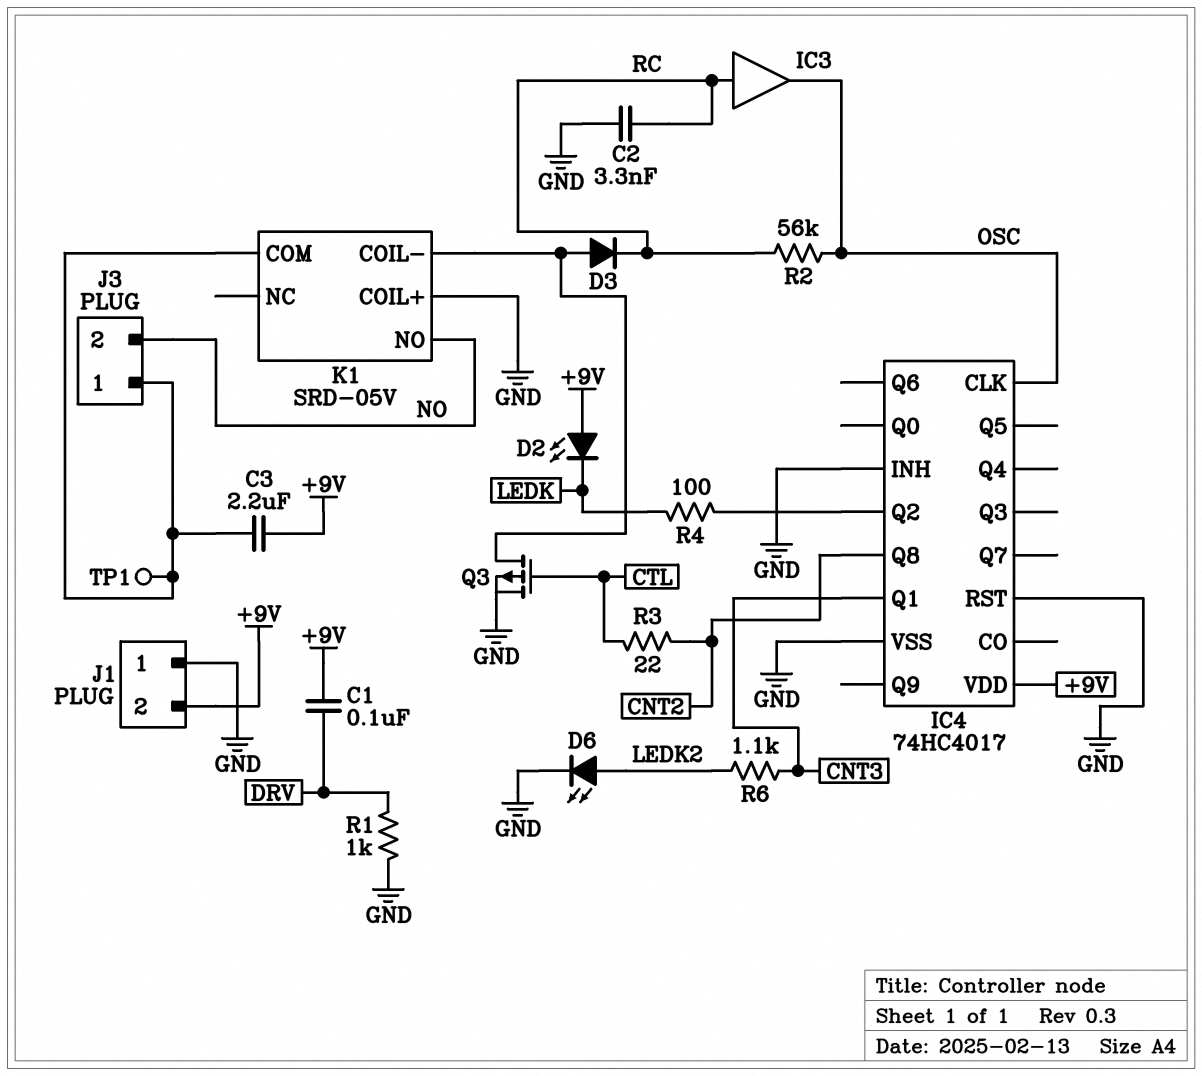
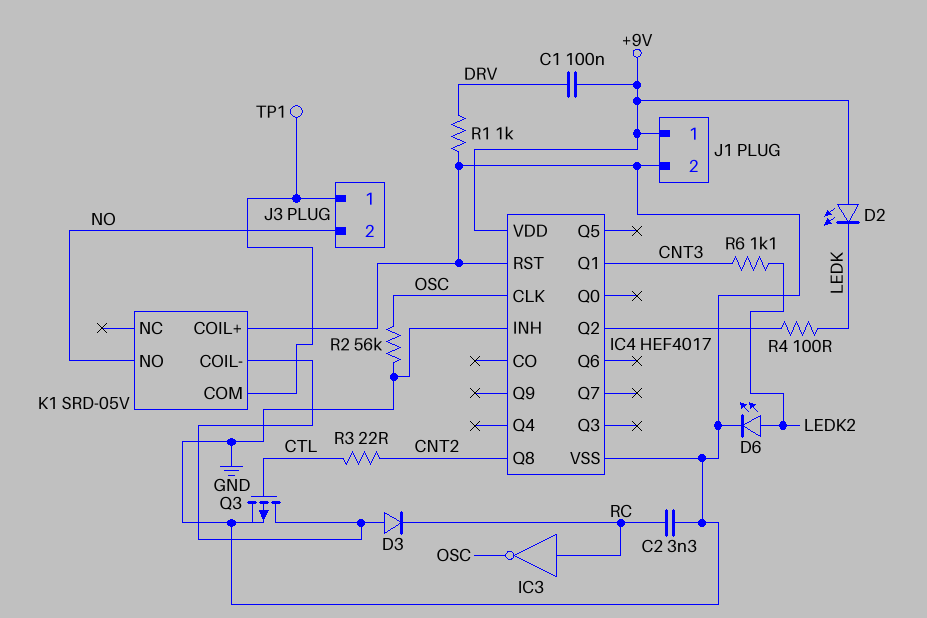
C3: 2.2uF (+9V, J3/1) -> none
IC3: buffer (in RC, out OSC) -> NOT (in RC, out OSC)
IC4: 74HC4017 -> HEF4017
J1 pin 1: GND -> +9V
J1 pin 2: +9V -> GND
R2: 56k (OSC, RC) -> 56k (GND, OSC)

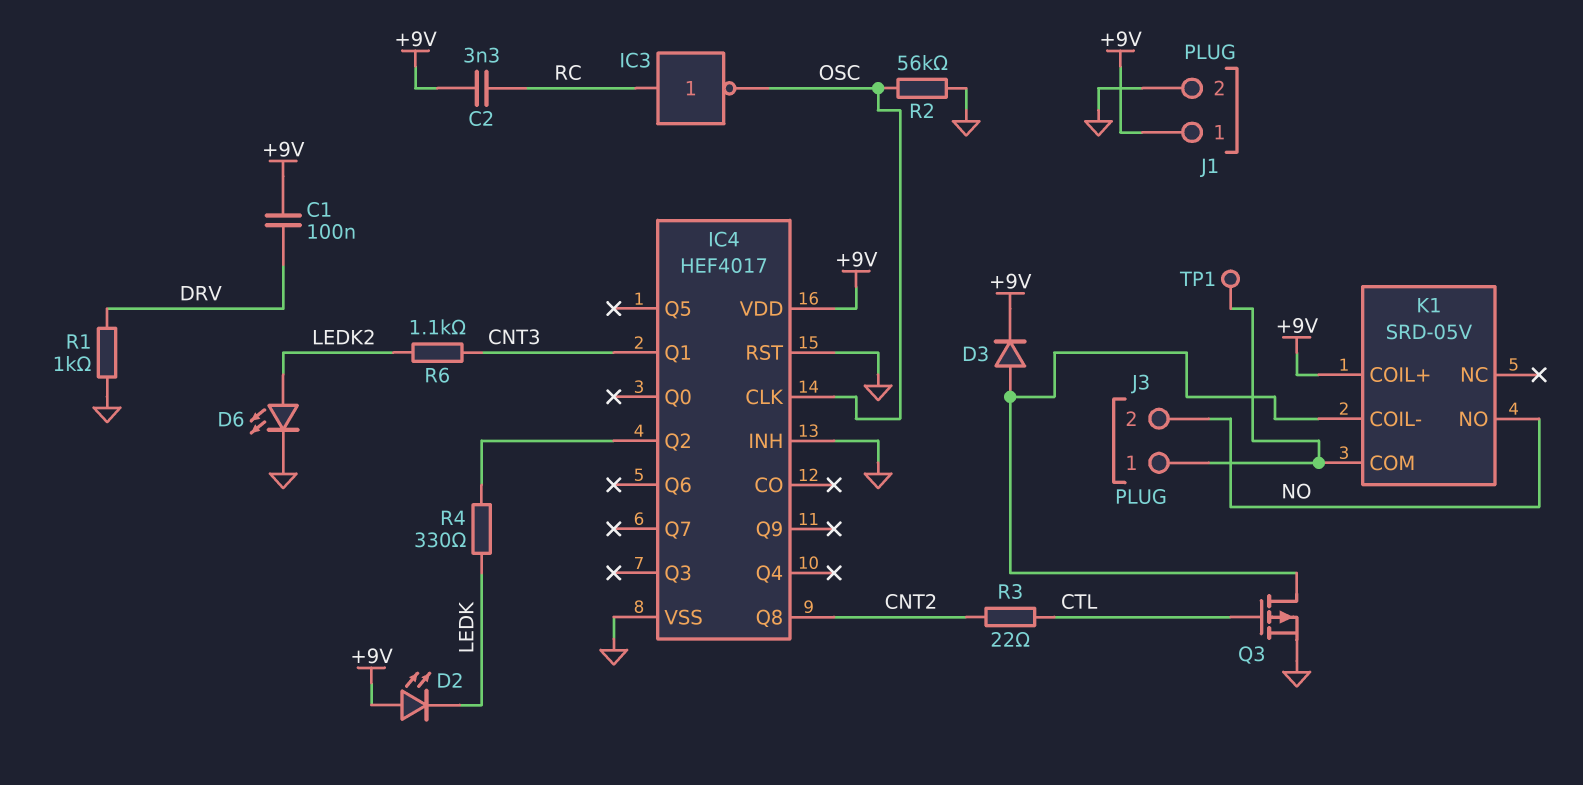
C2: 3.3nF (GND, RC) -> 3.3nF (+9V, RC)
D3: diode (A K1/COIL-, K RC) -> diode (A K1/COIL-, K +9V)
K1 pin COIL+: GND -> +9V
R4: 100 (IC4/Q2, LEDK) -> 330 (IC4/Q2, LEDK)

